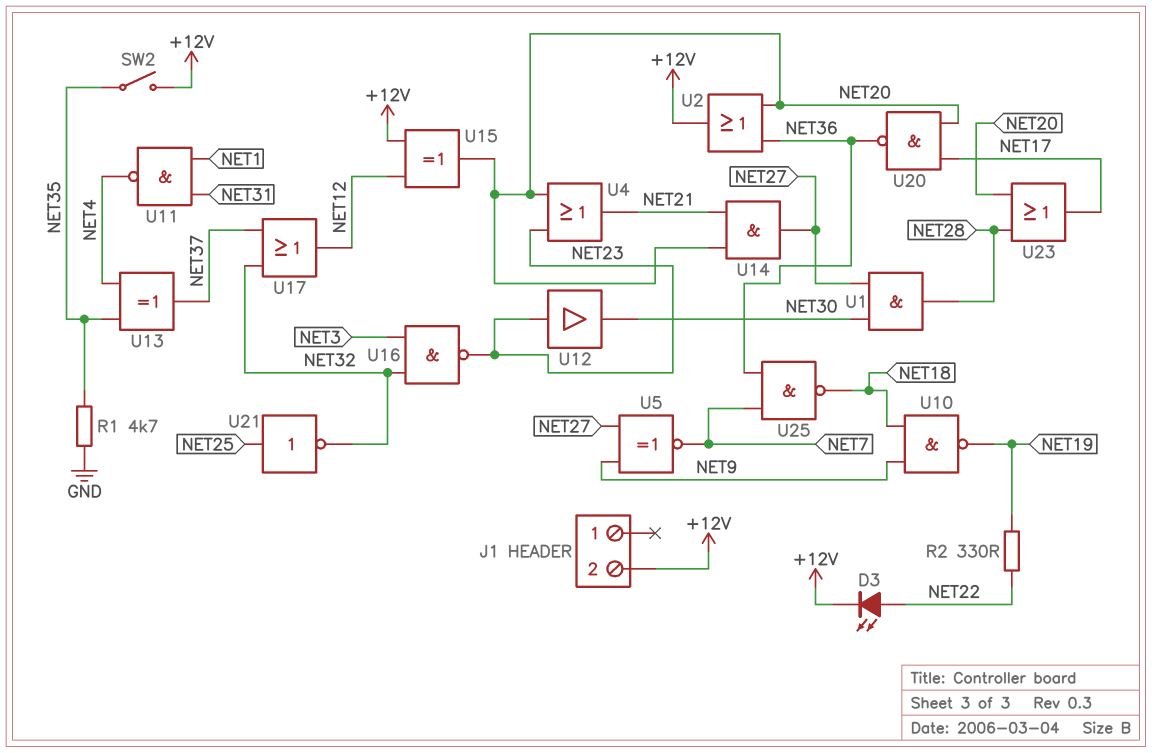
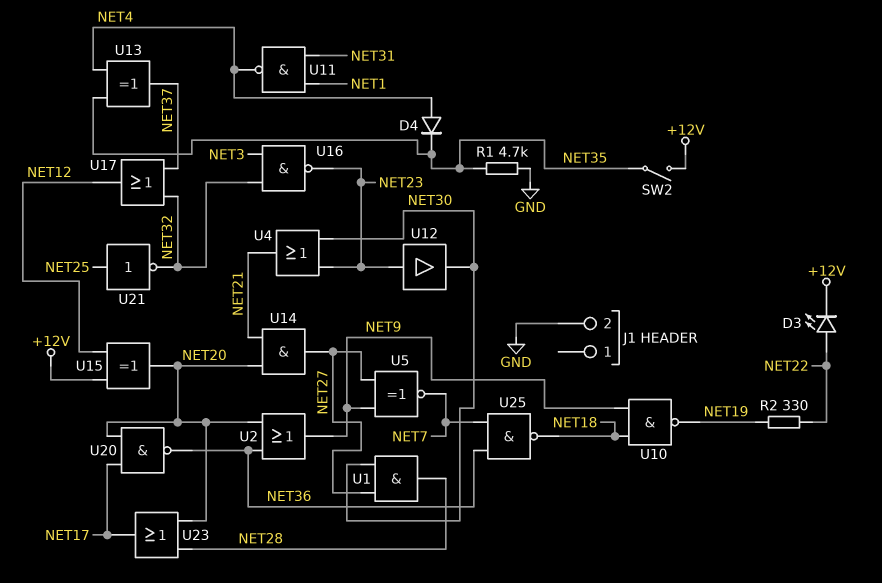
D4: none -> diode (A NET4, K NET35)
J1 pin 2: +12V -> GND
U2: OR (in NET20, in NET36, out +12V) -> OR (in NET20, in NET36, out NET9)
U4: OR (in NET20, in NET23, out NET21) -> OR (in NET23, in NET30, out NET21)

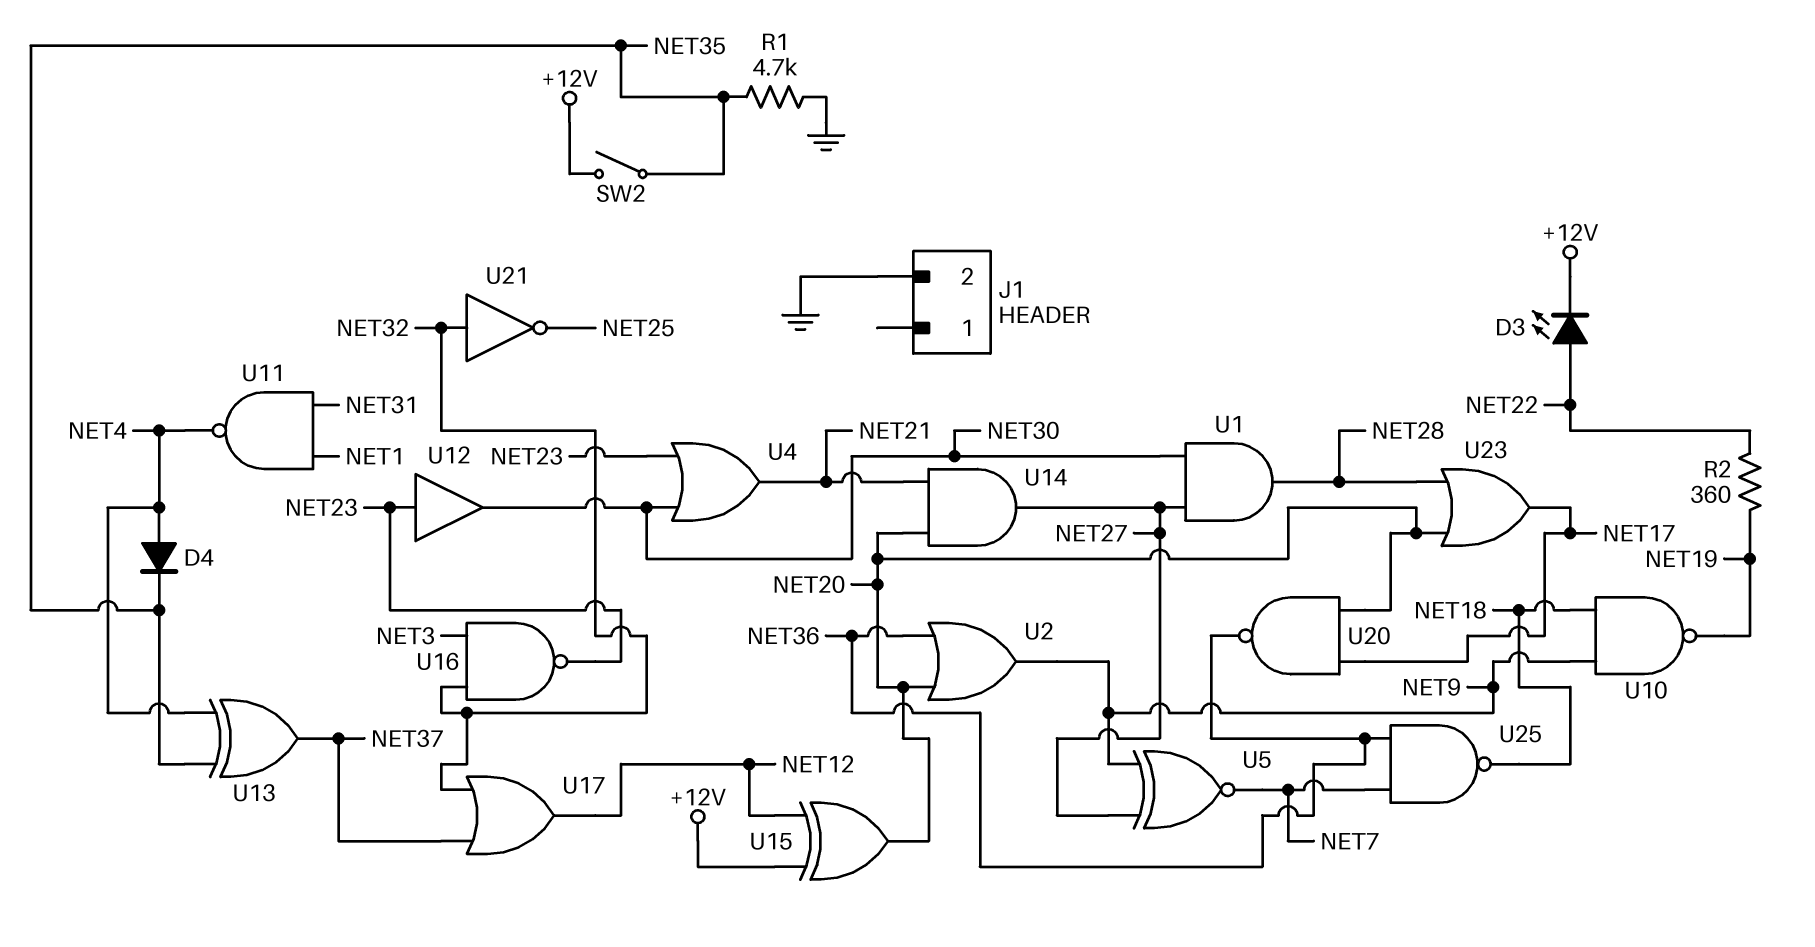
R2: 330 (NET19, NET22) -> 360 (NET19, NET22)
U21: NOT (in NET25, out NET32) -> NOT (in NET32, out NET25)

